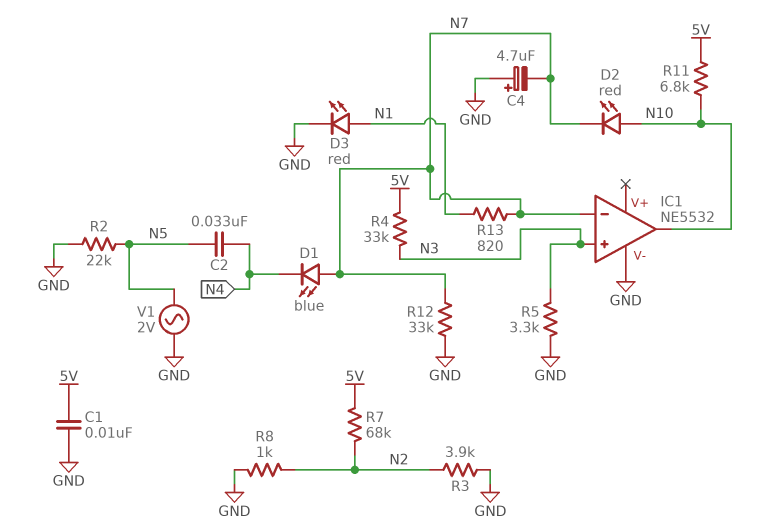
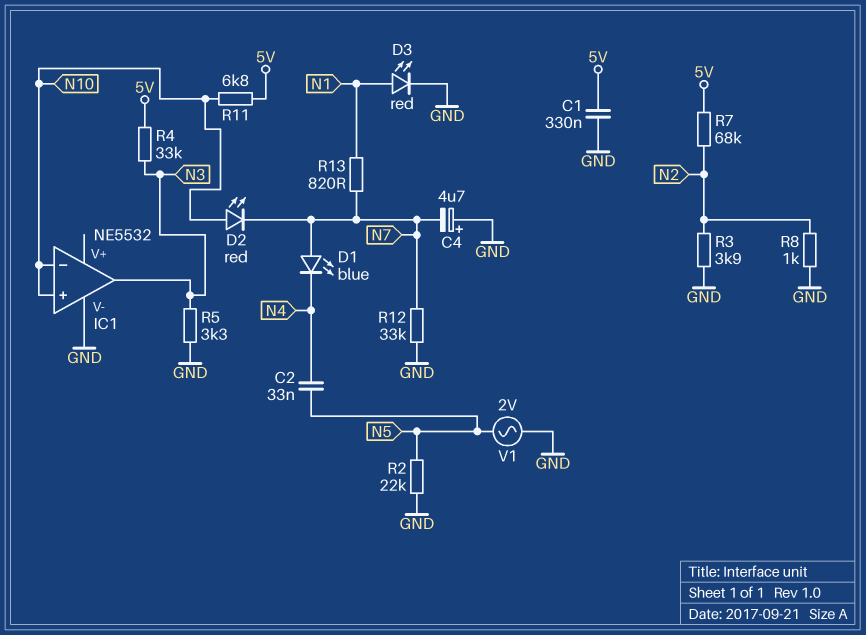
C1: 10nF (5V, GND) -> 330nF (5V, GND)
IC1 pin in+: N3 -> N10
IC1 pin in-: N7 -> N10
IC1 pin out: N10 -> N3

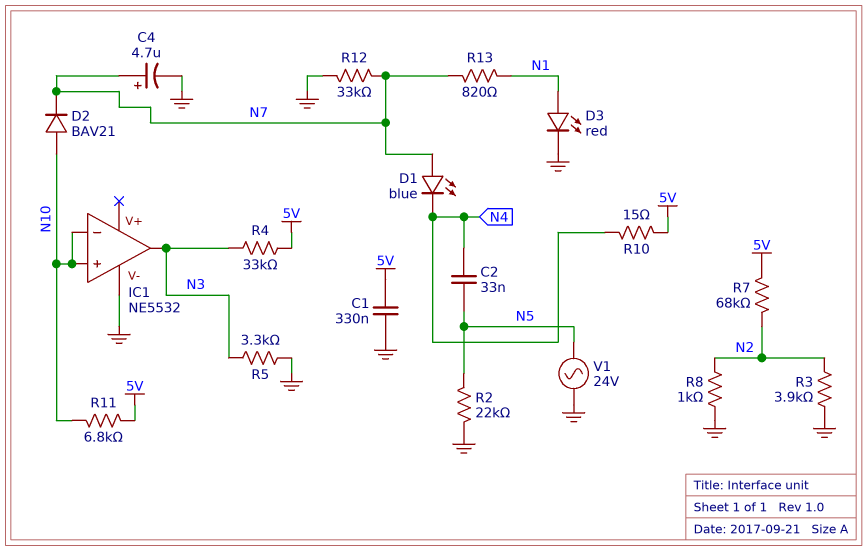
C4: 4.7uF (plus GND, minus N7) -> 4.7uF (plus N7, minus GND)
D2: LED red (A N10, K N7) -> diode BAV21 (A N10, K N7)
R10: none -> 15 (5V, N4)
V1: AC 2V (GND, N5) -> AC 24V (GND, N5)

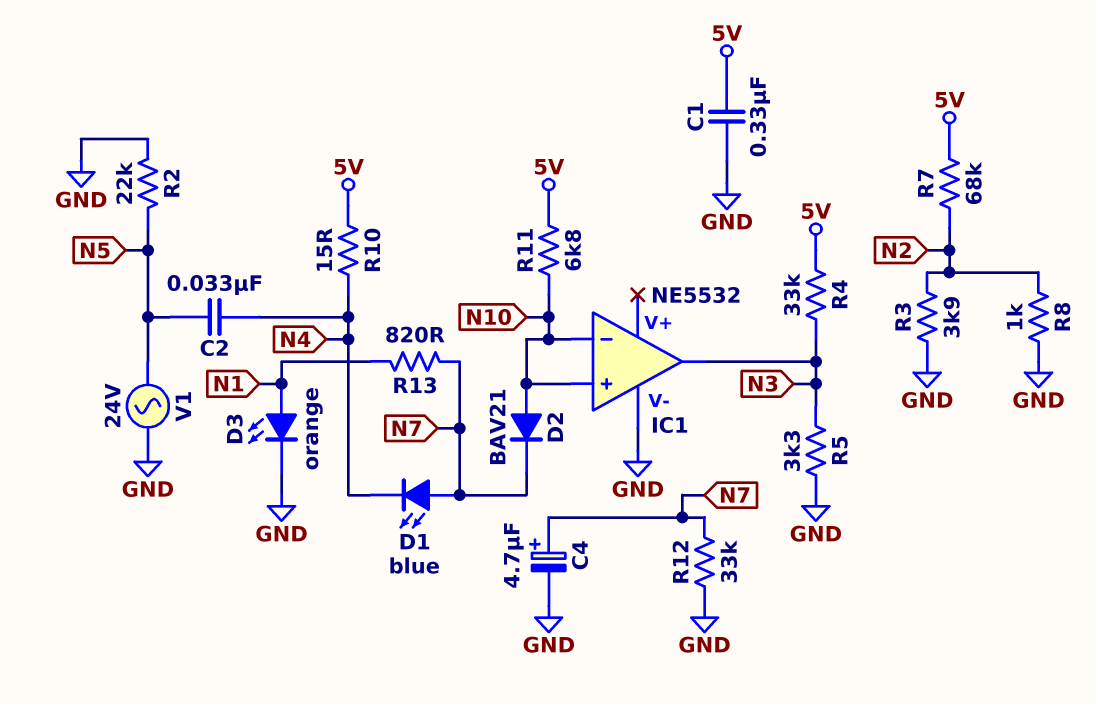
D3: LED red (A N1, K GND) -> LED orange (A N1, K GND)

